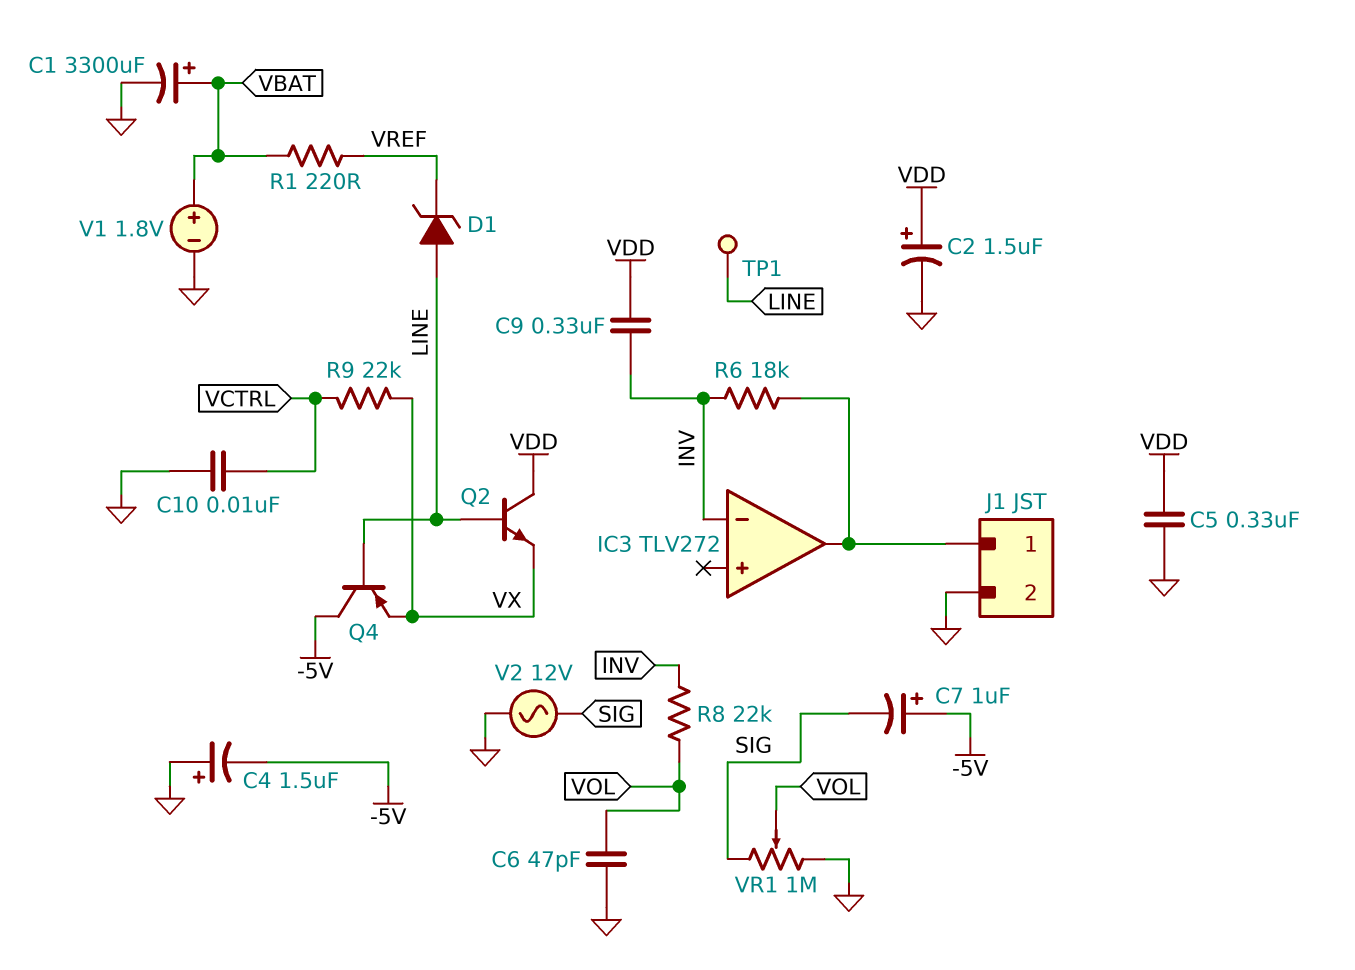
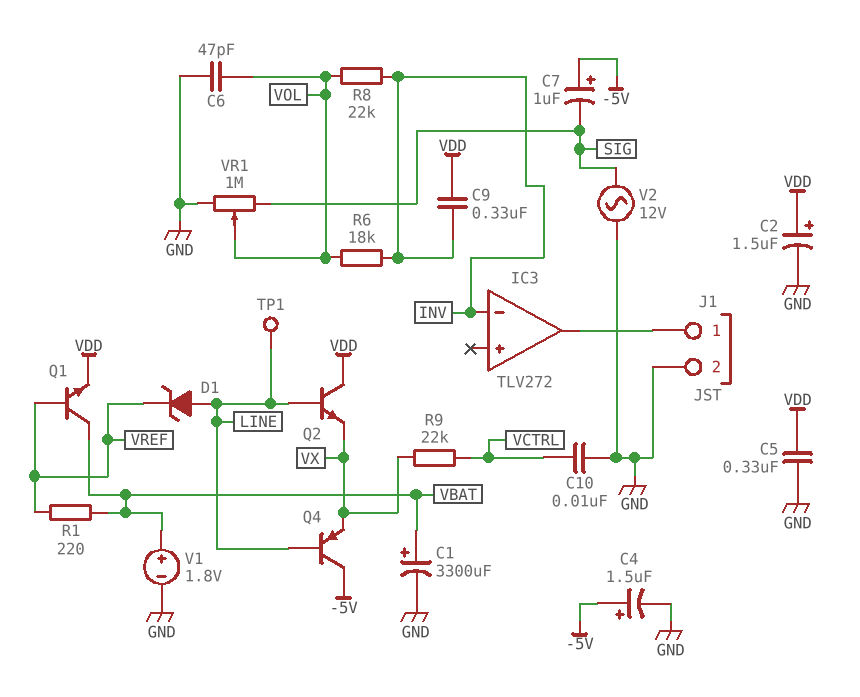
C4: 1.5uF (plus GND, minus -5V) -> 1.5uF (plus -5V, minus GND)
Q1: none -> NPN (B VREF, C VBAT, E VDD)
R6: 18k (IC3/out, INV) -> 18k (INV, VOL)

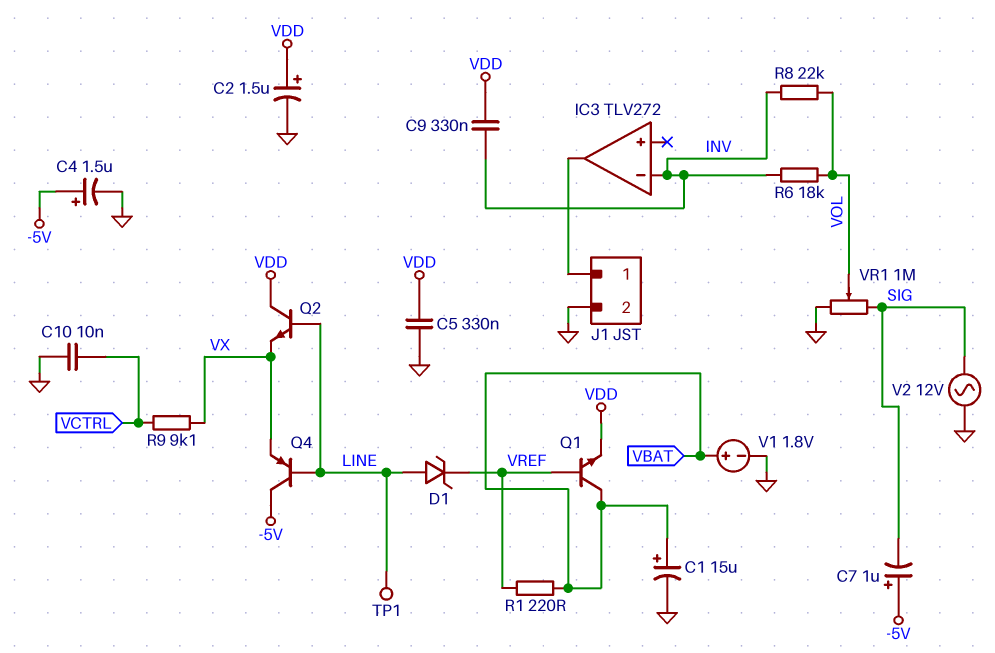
C1: 3300uF (plus VBAT, minus GND) -> 15uF (plus VBAT, minus GND)
C6: 47pF (GND, VOL) -> none
R9: 22k (VCTRL, VX) -> 9.1k (VCTRL, VX)

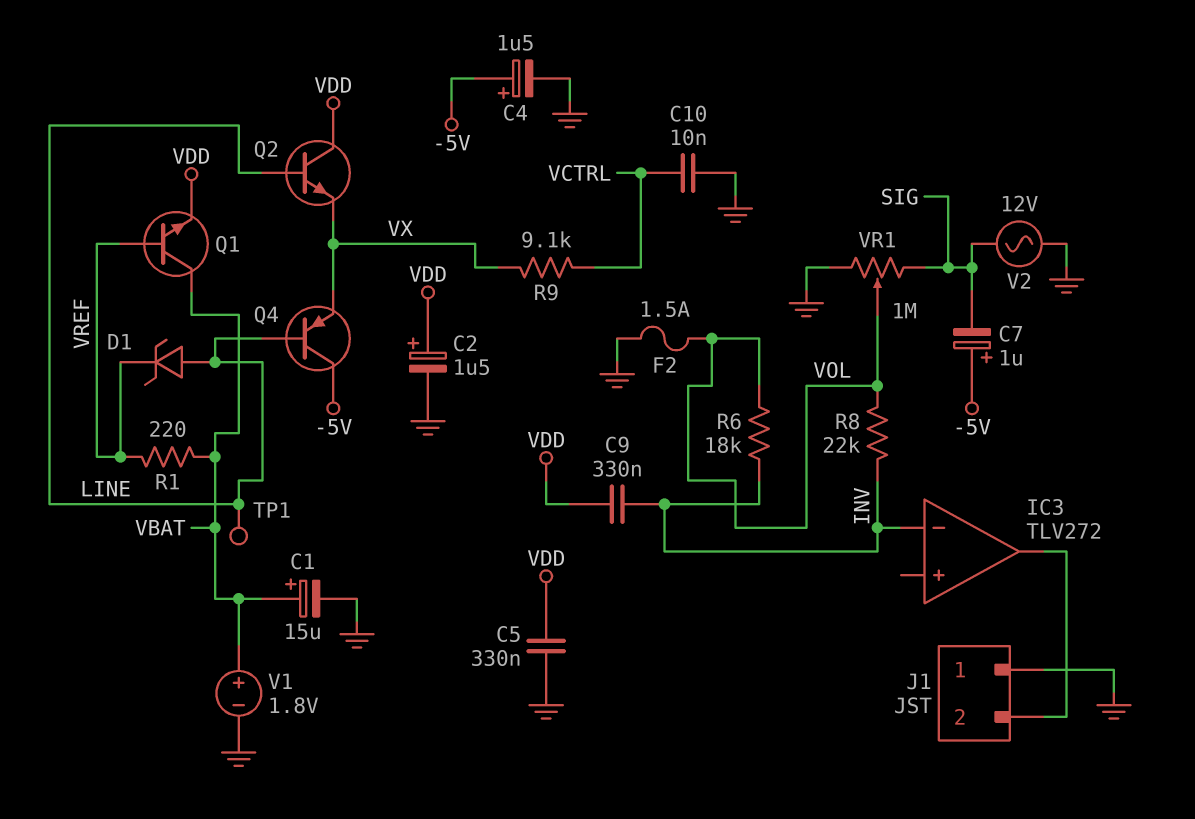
F2: none -> 1.5A (GND, VOL)
J1 pin 1: IC3/out -> GND
J1 pin 2: GND -> IC3/out

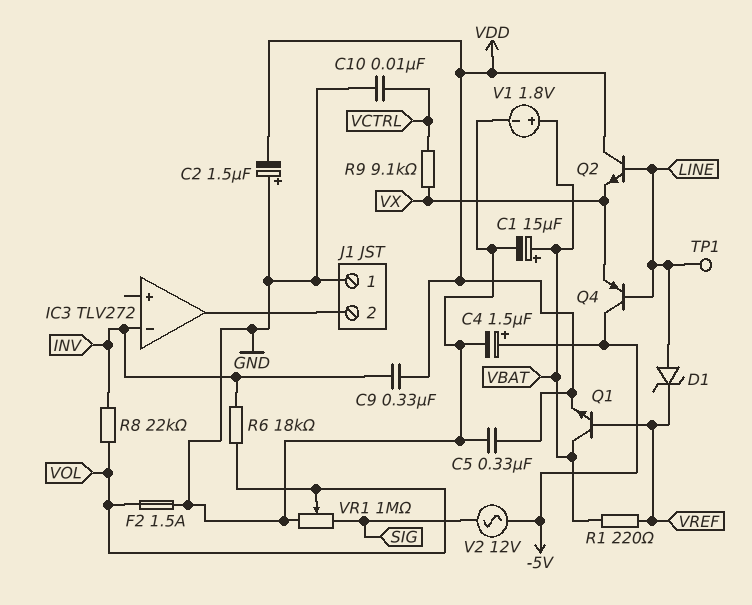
C2: 1.5uF (plus VDD, minus GND) -> 1.5uF (plus GND, minus VDD)
C7: 1uF (plus -5V, minus SIG) -> none
V2: AC 12V (GND, SIG) -> AC 12V (-5V, SIG)

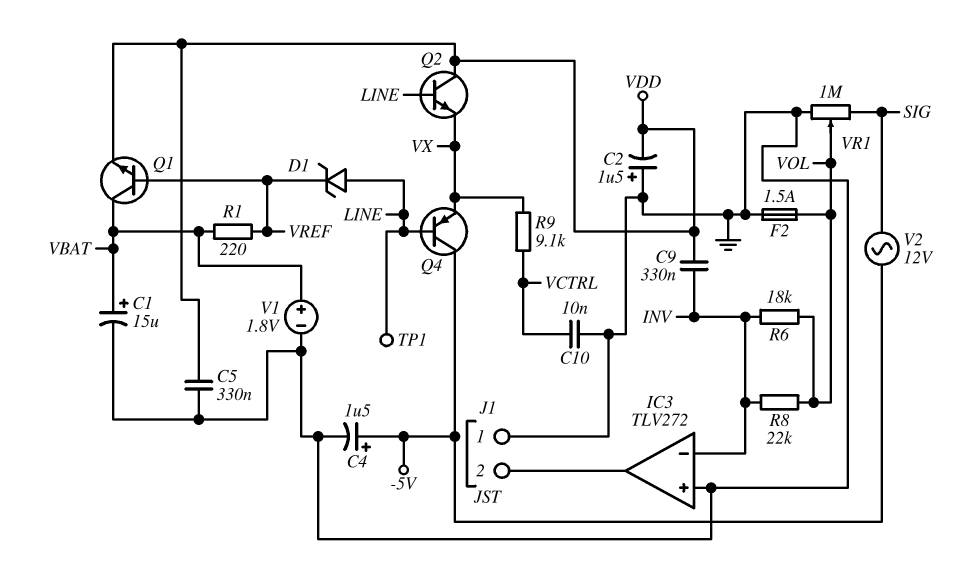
IC3 pin in+: none -> GND

